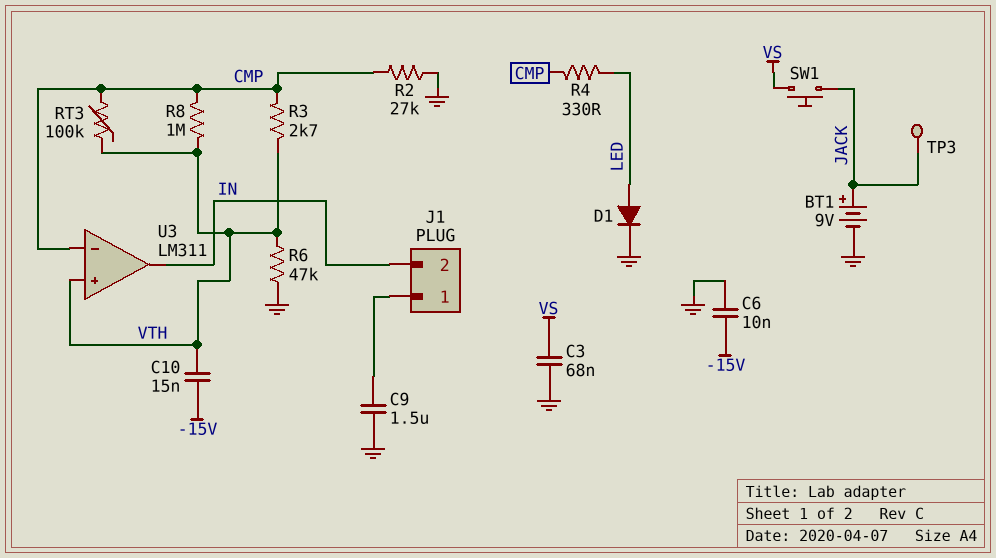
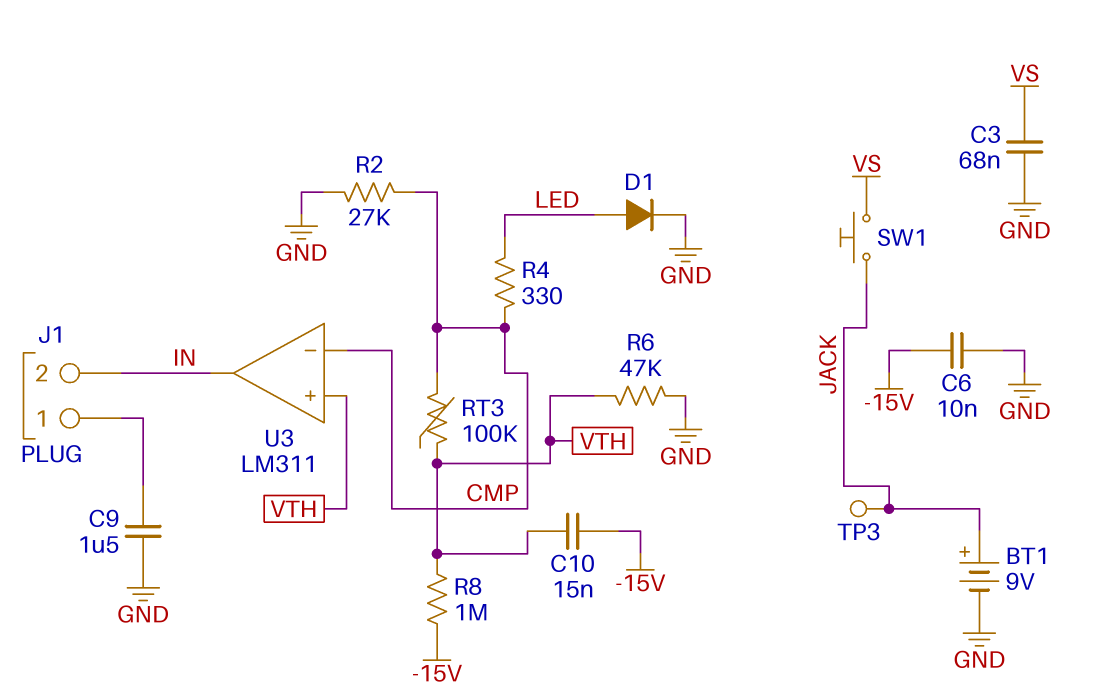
R3: 2.7k (CMP, VTH) -> none
R8: 1M (CMP, VTH) -> 1M (-15V, VTH)

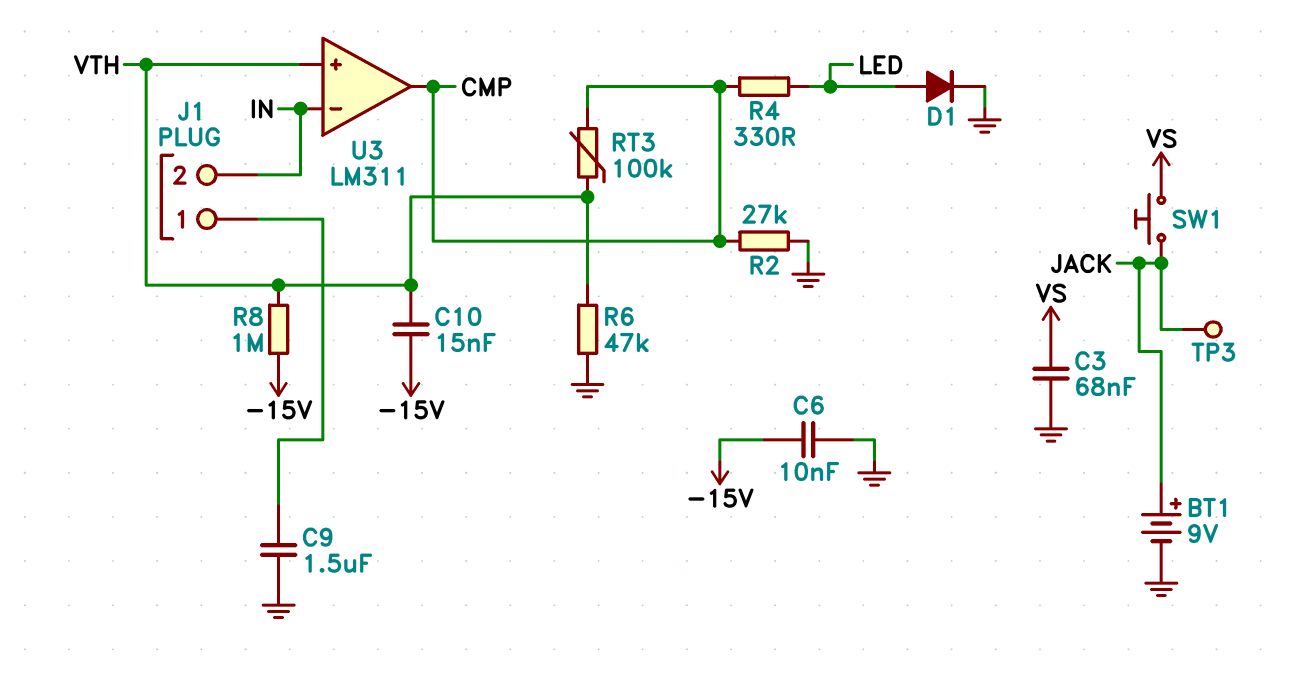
U3 pin in-: CMP -> IN
U3 pin out: IN -> CMP

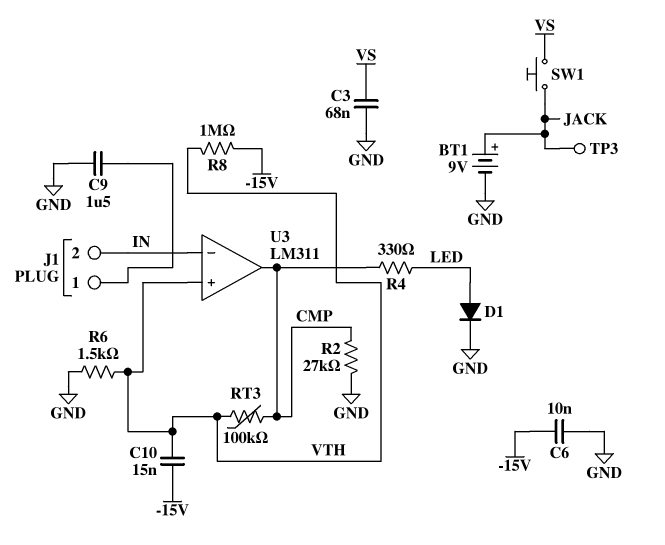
R6: 47k (GND, VTH) -> 1.5k (GND, VTH)

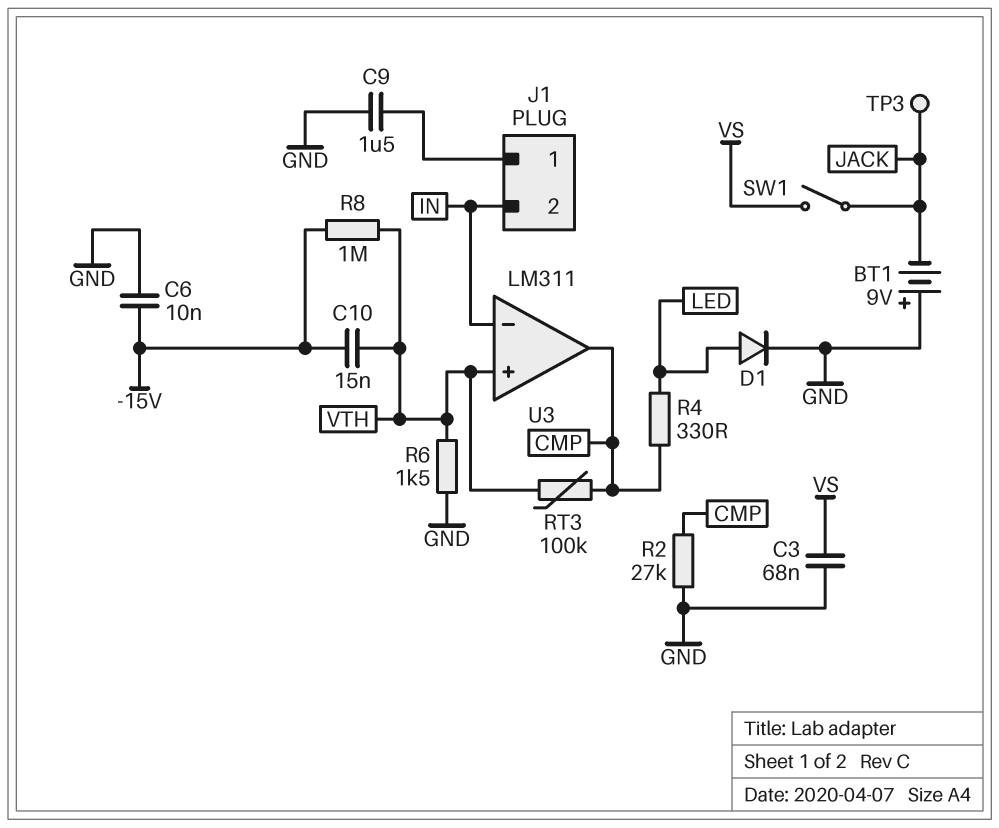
BT1: 9V (plus JACK, minus GND) -> 9V (plus GND, minus JACK)
SW1: button (JACK, VS) -> switch (JACK, VS)

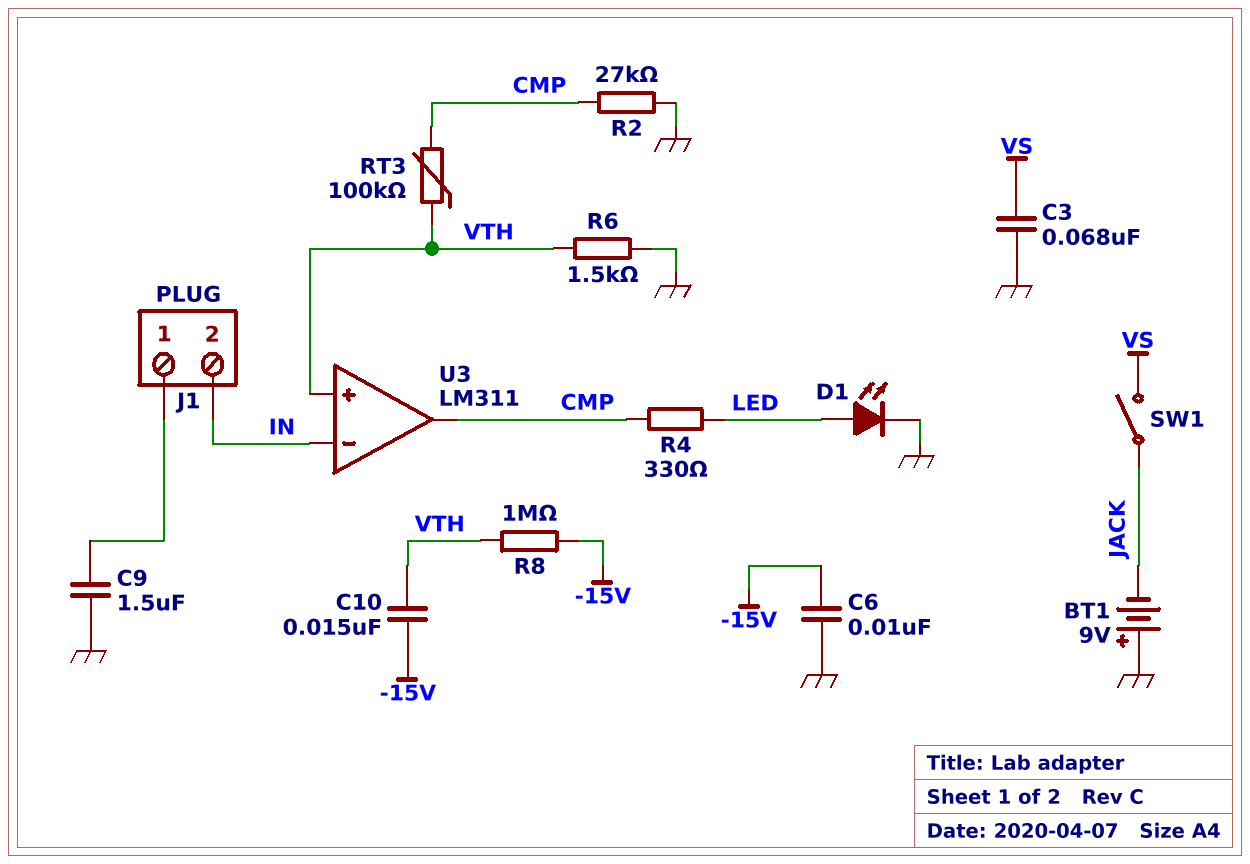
D1: diode (A LED, K GND) -> LED (A LED, K GND)
TP3: test point (JACK) -> none

